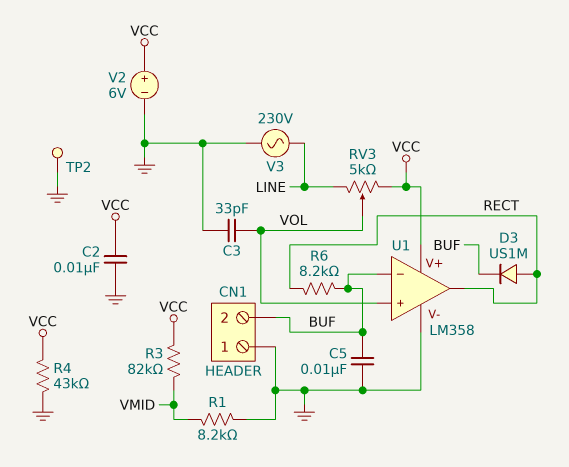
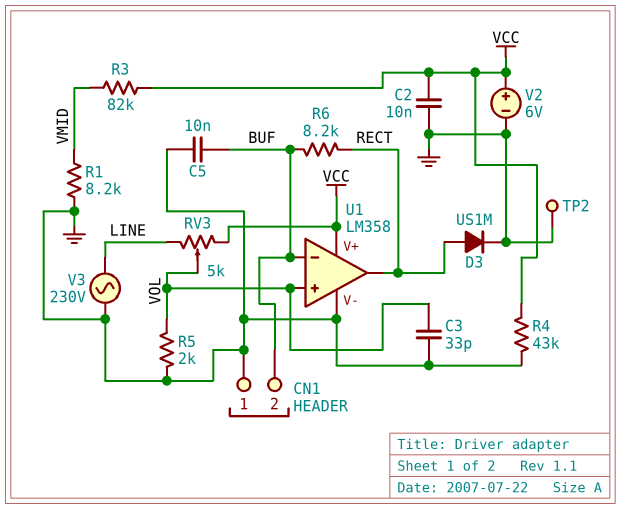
D3: diode US1M (A RECT, K BUF) -> diode US1M (A RECT, K GND)
R5: none -> 2k (GND, VOL)

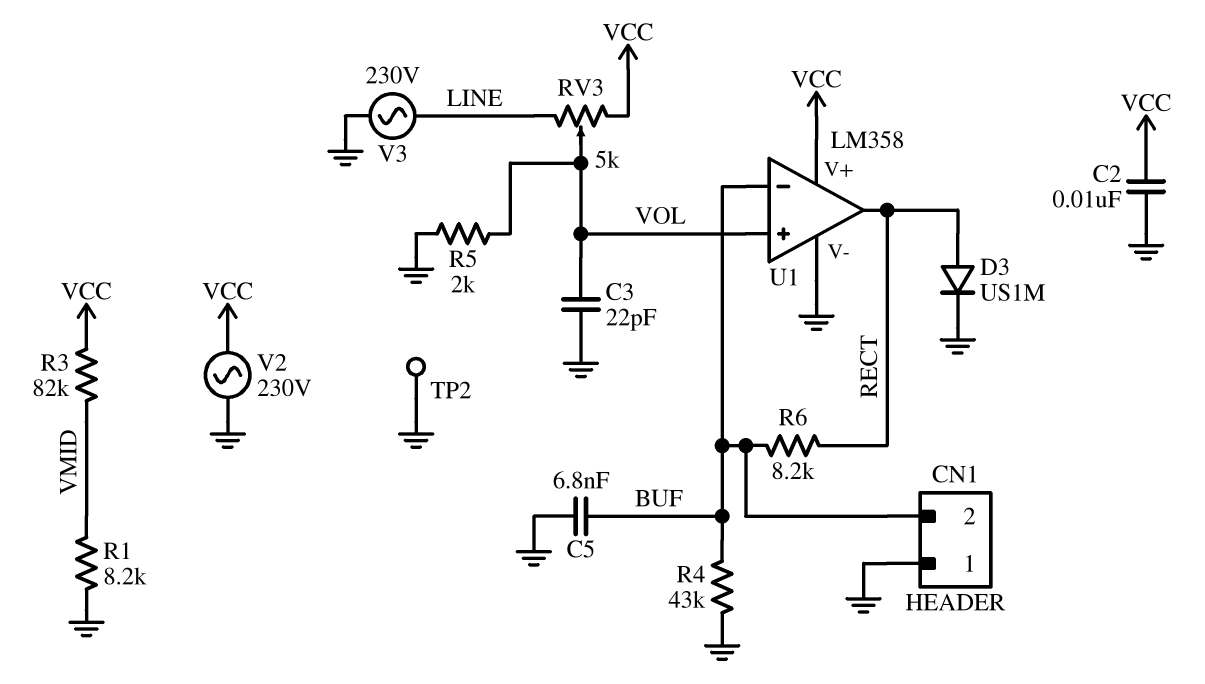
C3: 33pF (GND, VOL) -> 22pF (GND, VOL)
C5: 10nF (BUF, GND) -> 6.8nF (BUF, GND)
R4: 43k (GND, VCC) -> 43k (BUF, GND)
V2: 6V (plus VCC, minus GND) -> AC 230V (GND, VCC)

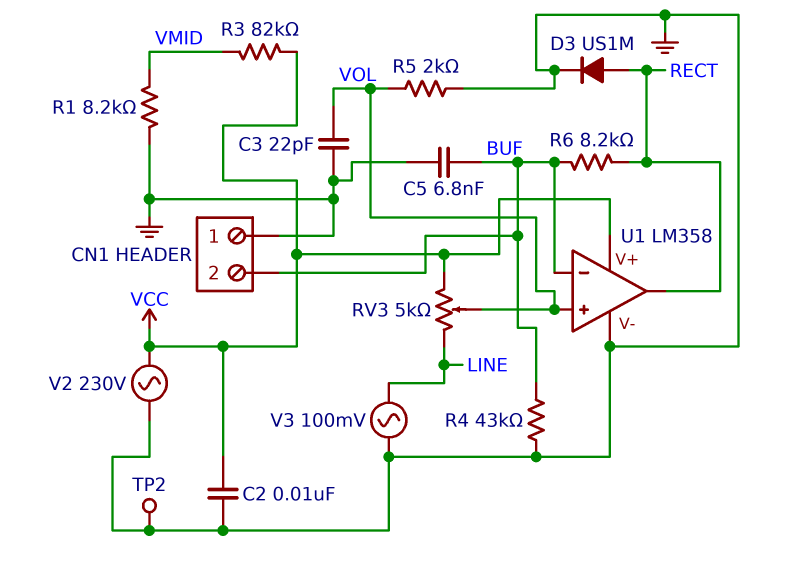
V3: AC 230V (GND, LINE) -> AC 100mV (GND, LINE)

